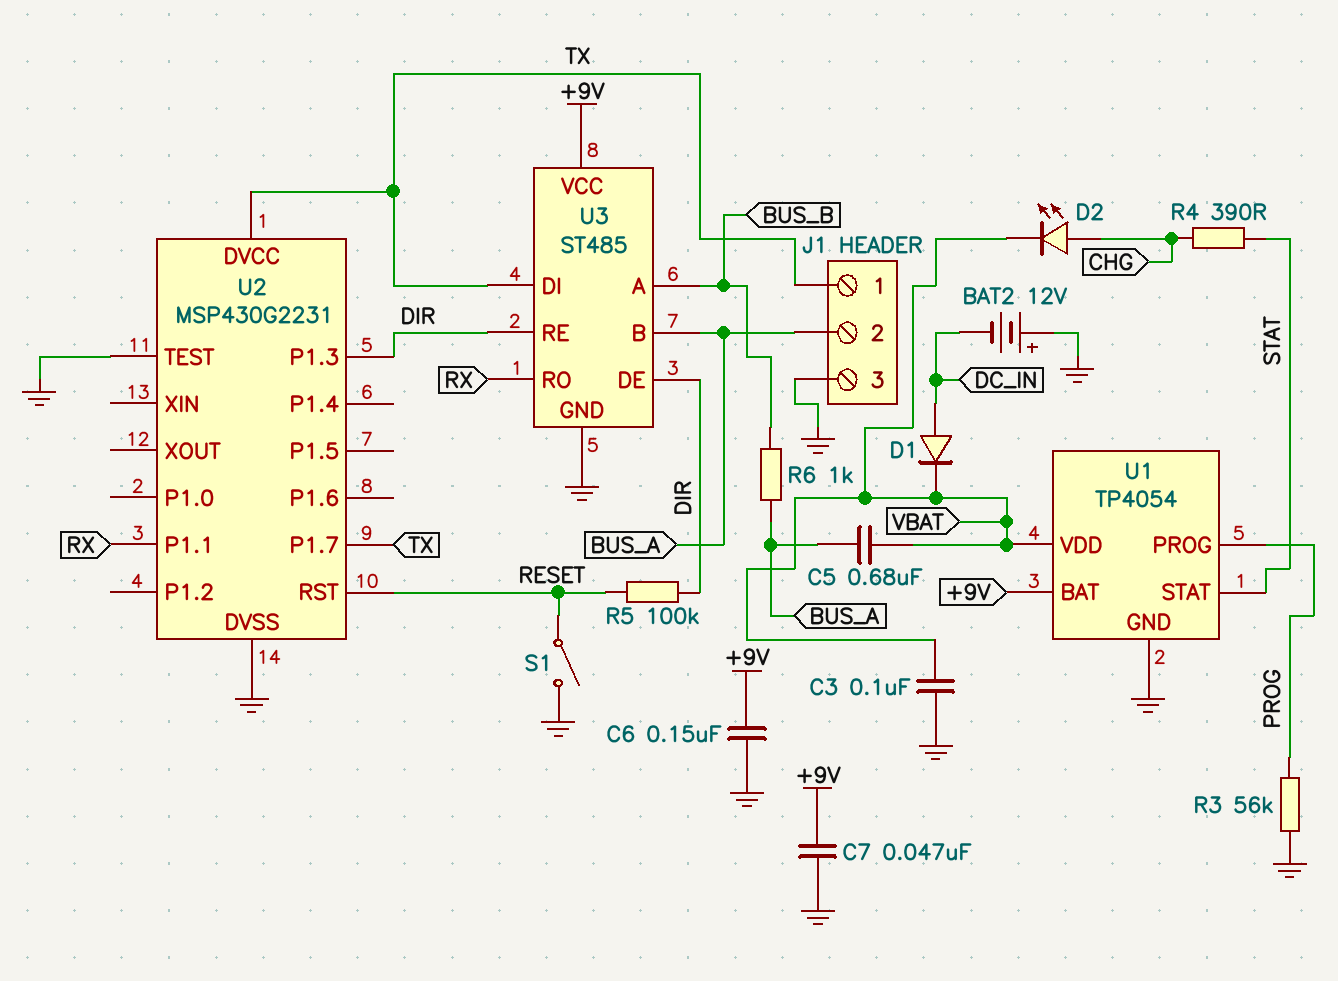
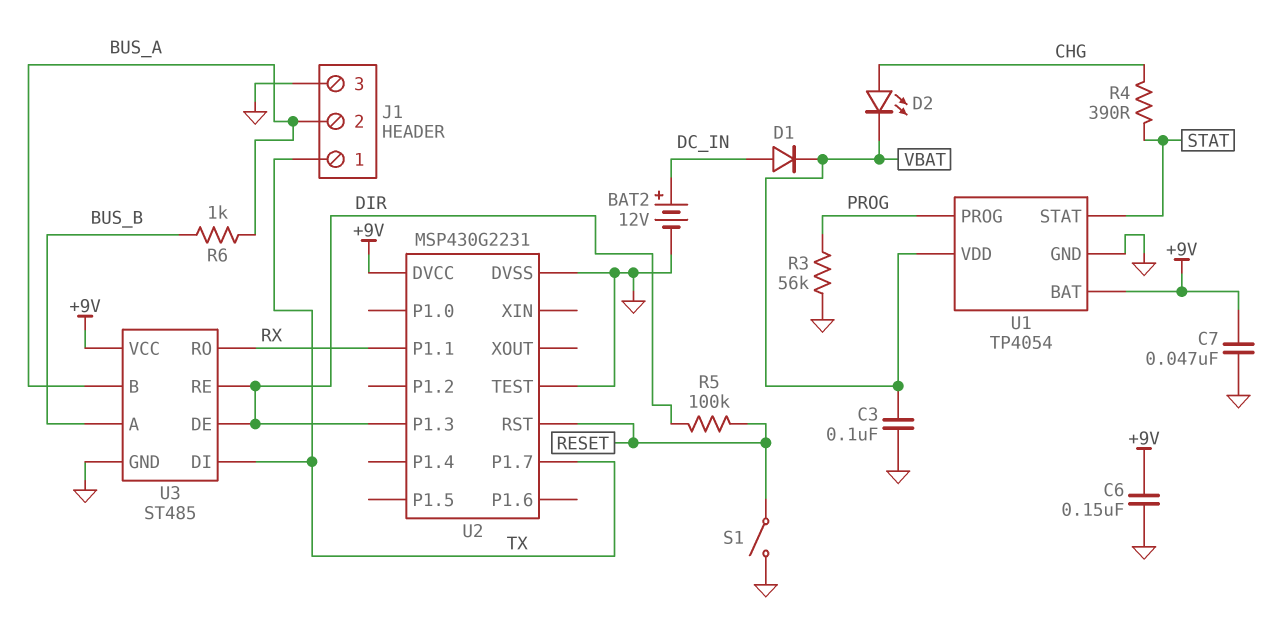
BAT2: 12V (plus GND, minus DC_IN) -> 12V (plus DC_IN, minus GND)
C5: 680nF (BUS_A, VBAT) -> none
U2 pin DVCC: TX -> +9V

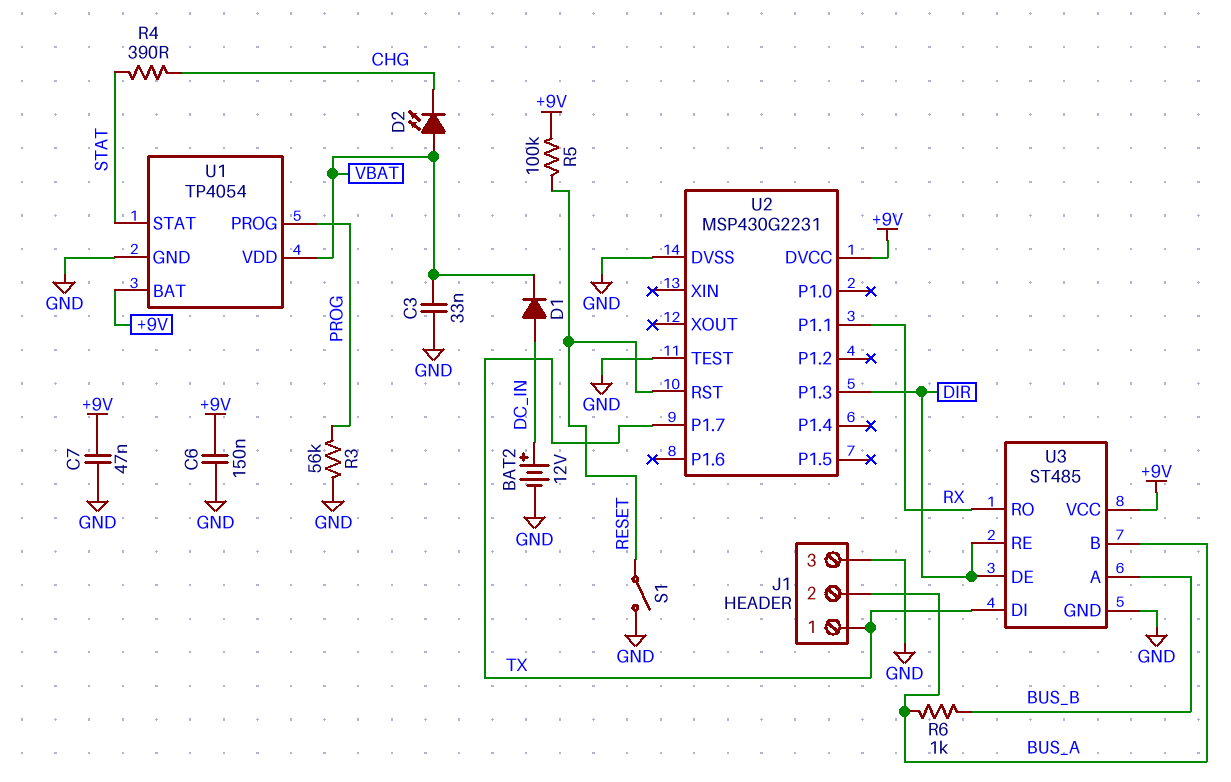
C3: 100nF (GND, VBAT) -> 33nF (GND, VBAT)
D2: LED (A CHG, K VBAT) -> LED (A VBAT, K CHG)
R5: 100k (DIR, RESET) -> 100k (+9V, RESET)

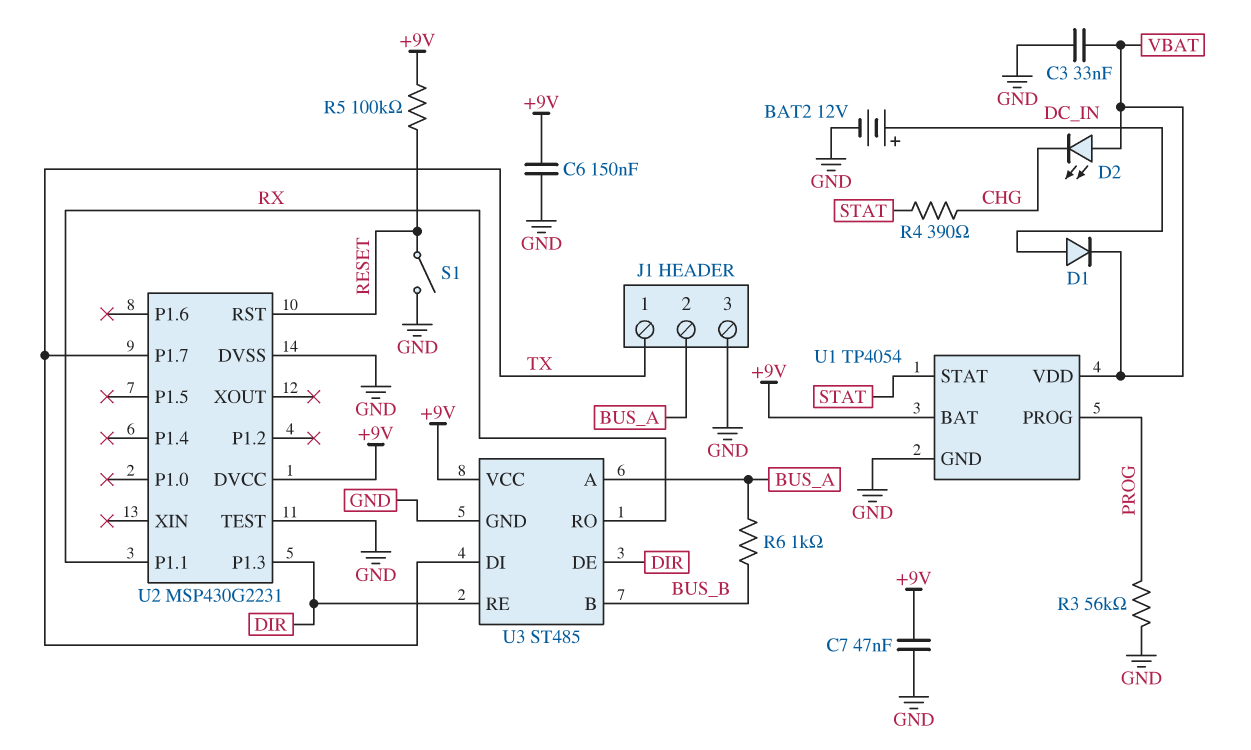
U3 pin A: BUS_B -> BUS_A
U3 pin B: BUS_A -> BUS_B

